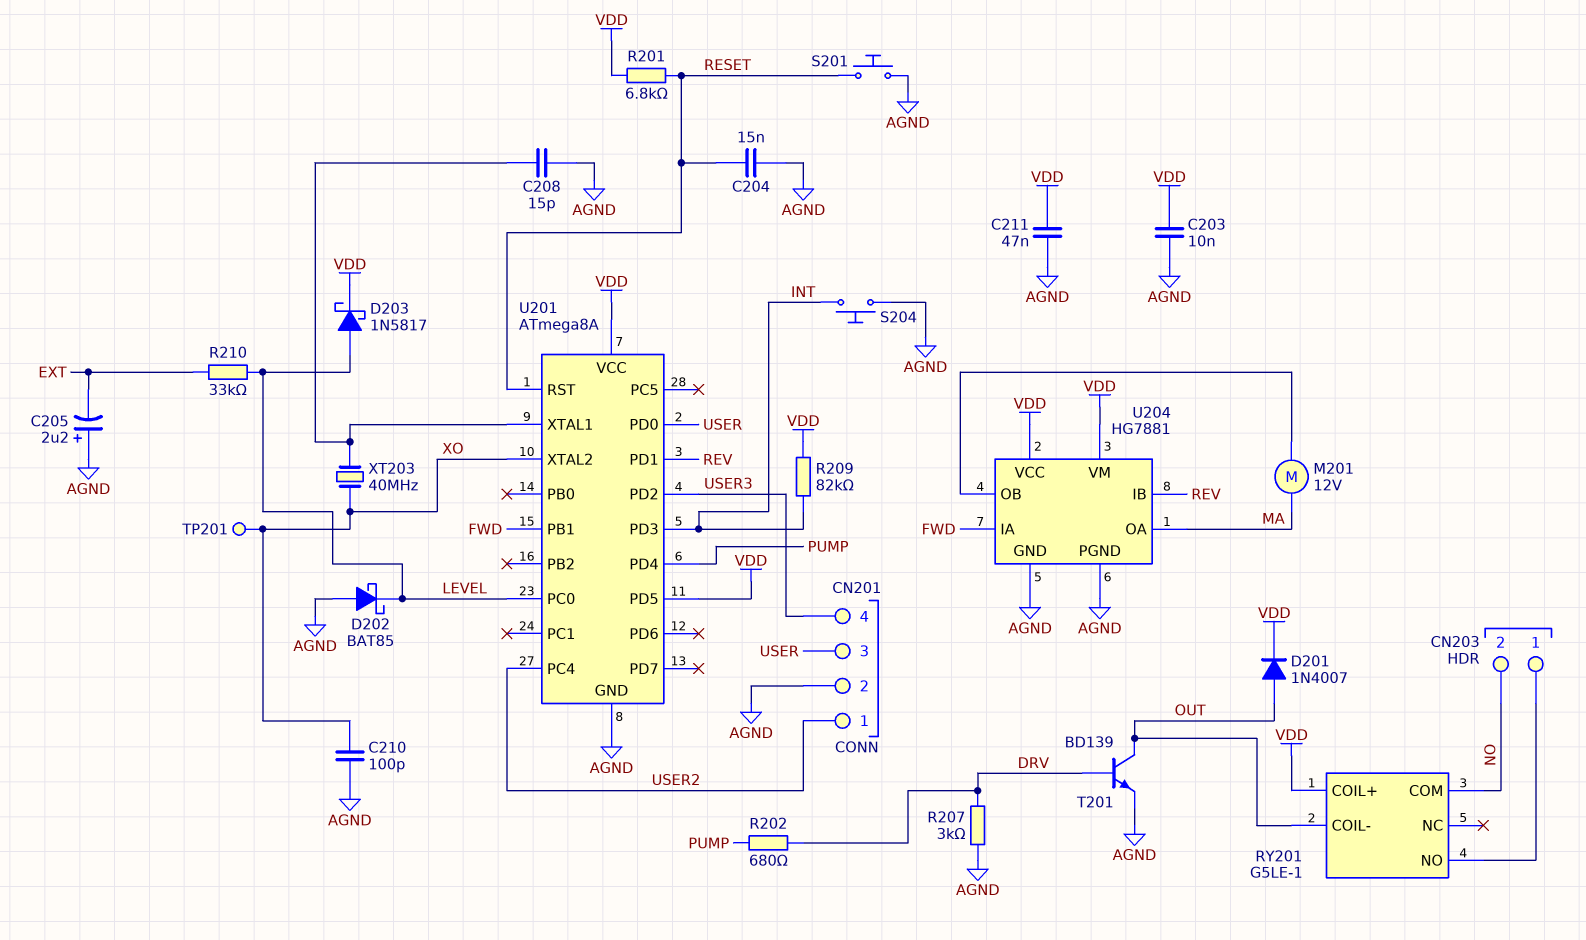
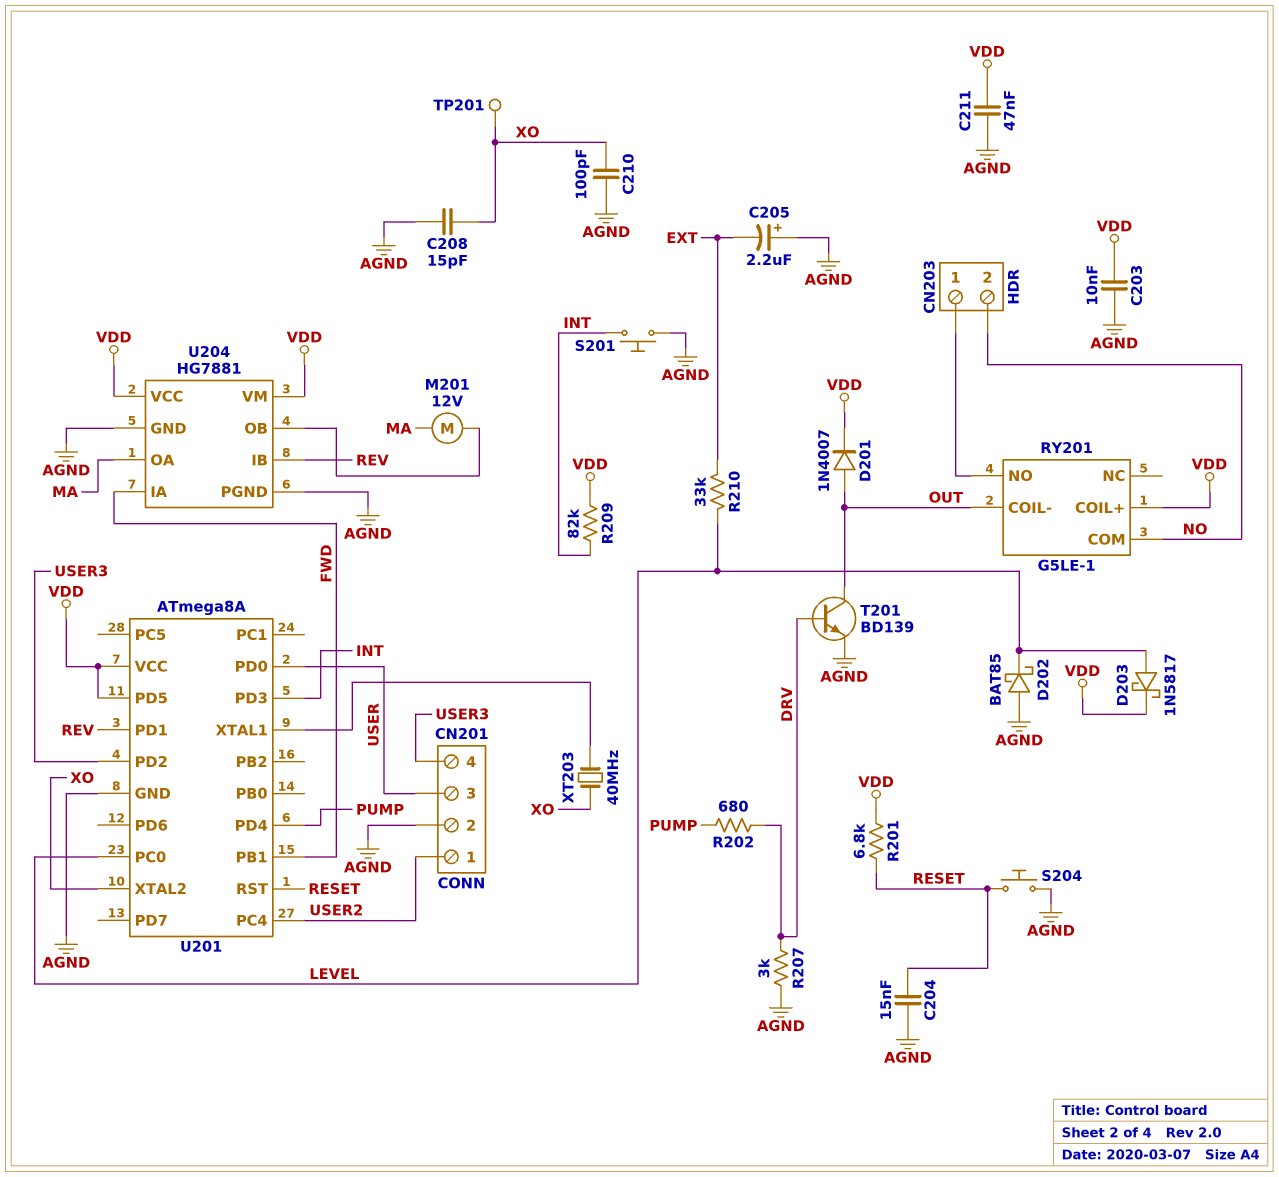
C208: 15pF (AGND, U201/XTAL1) -> 15pF (AGND, XO)
S201: button (AGND, RESET) -> button (AGND, INT)
S204: button (AGND, INT) -> button (AGND, RESET)

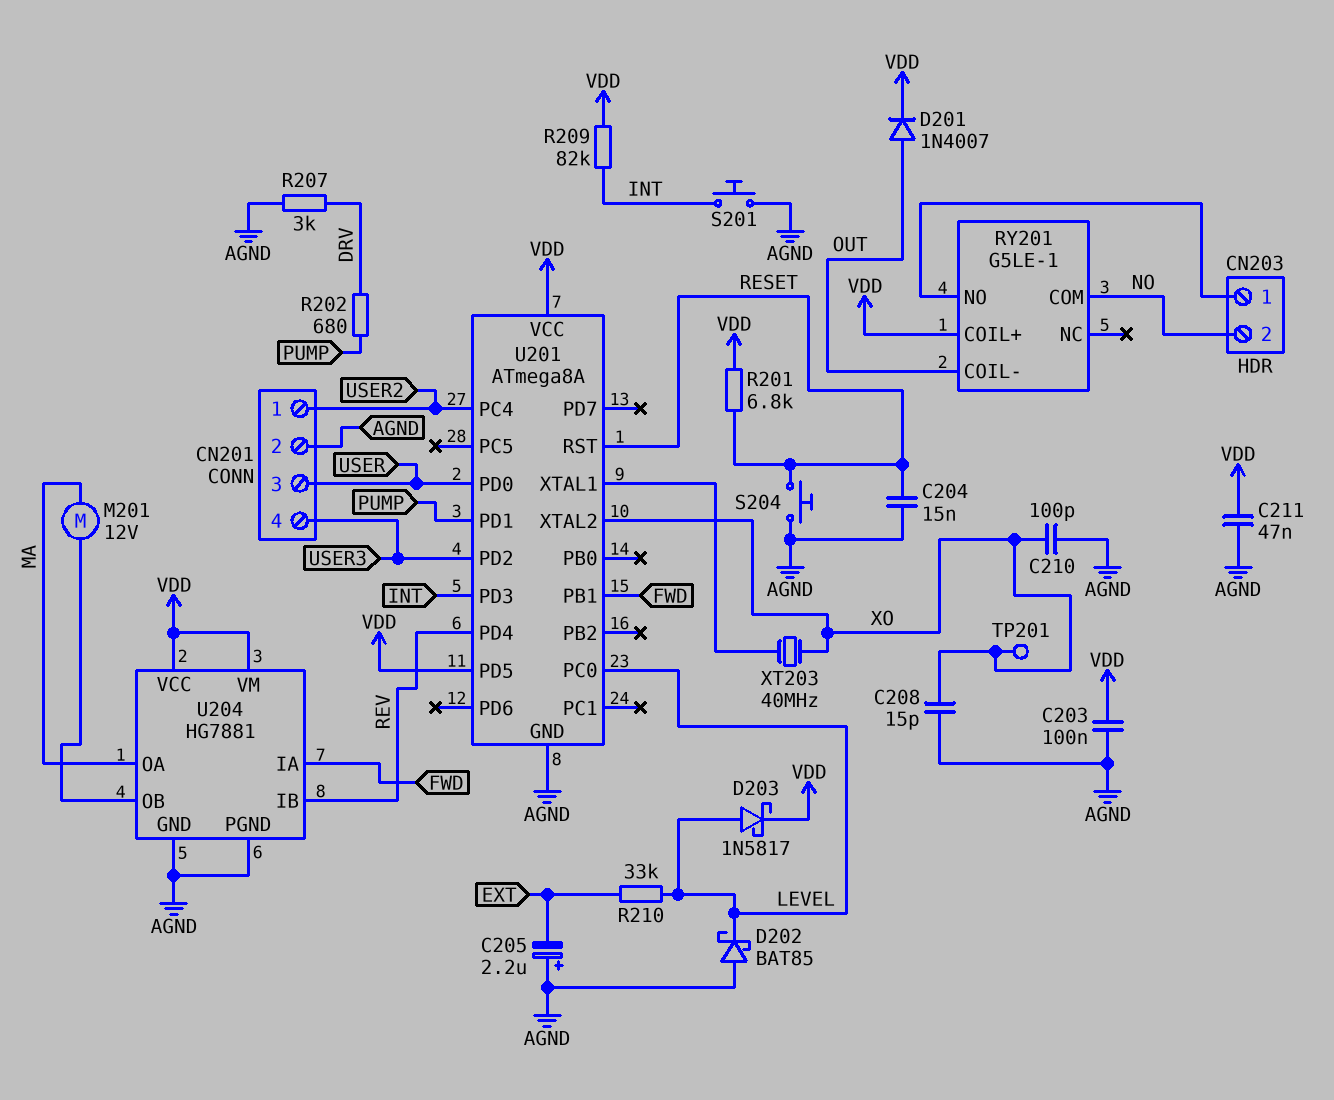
C203: 10nF (AGND, VDD) -> 100nF (AGND, VDD)
T201: NPN BD139 (B DRV, C OUT, E AGND) -> none
U201 pin PD1: REV -> PUMP
U201 pin PD4: PUMP -> REV

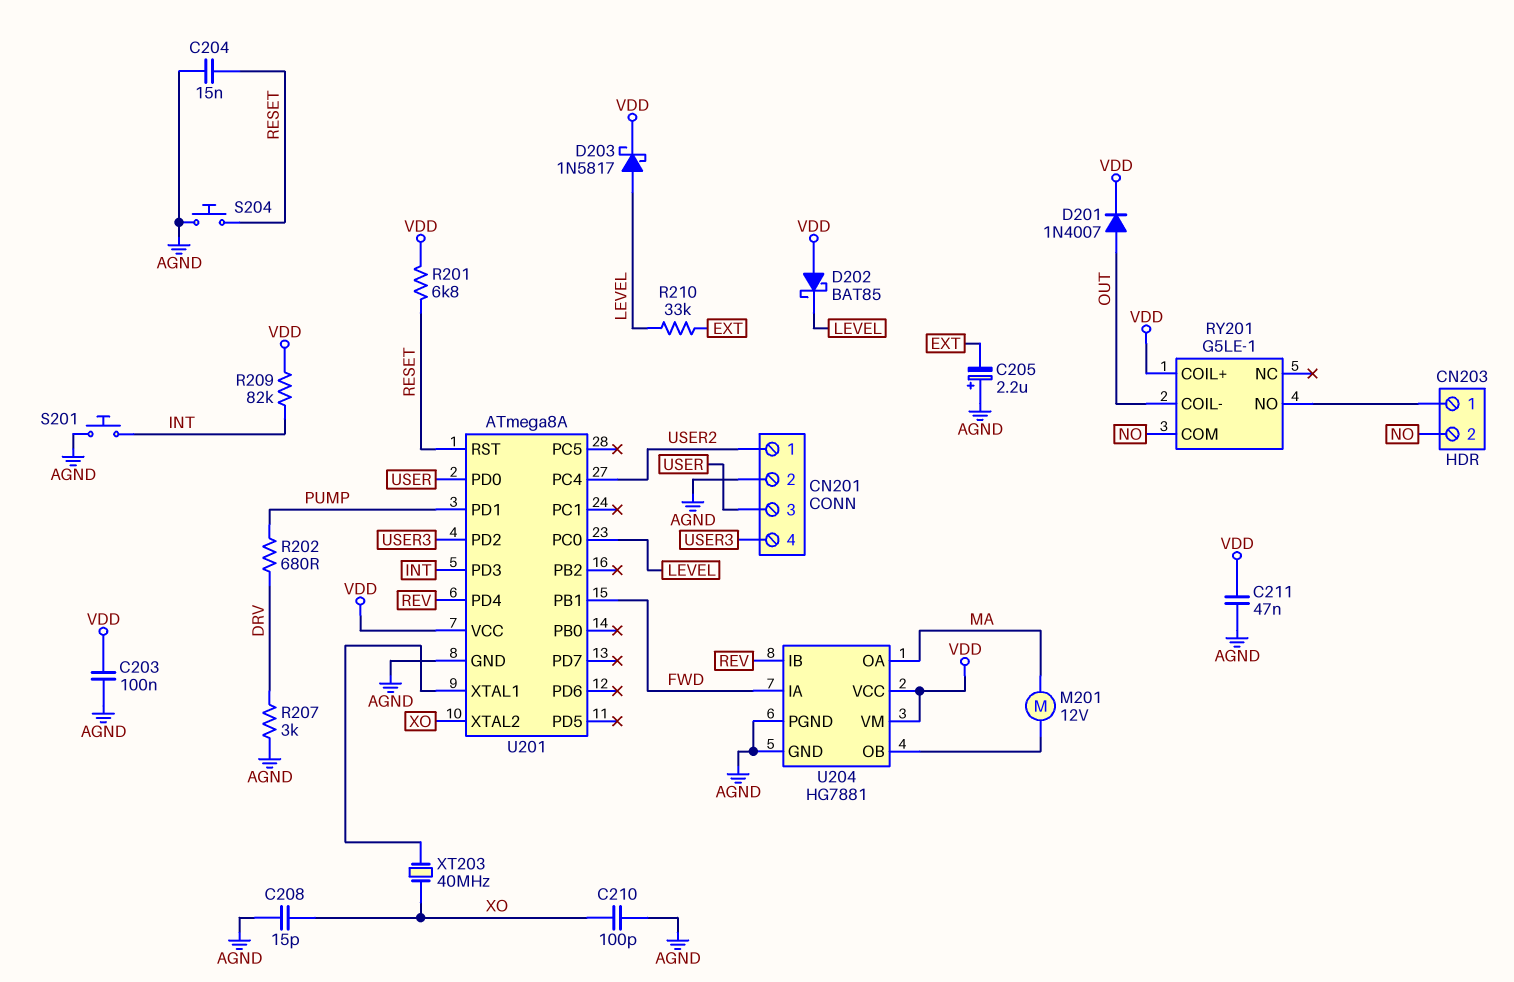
D202: schottky BAT85 (A AGND, K LEVEL) -> schottky BAT85 (A VDD, K LEVEL)
TP201: test point (XO) -> none
U201 pin PD5: VDD -> none

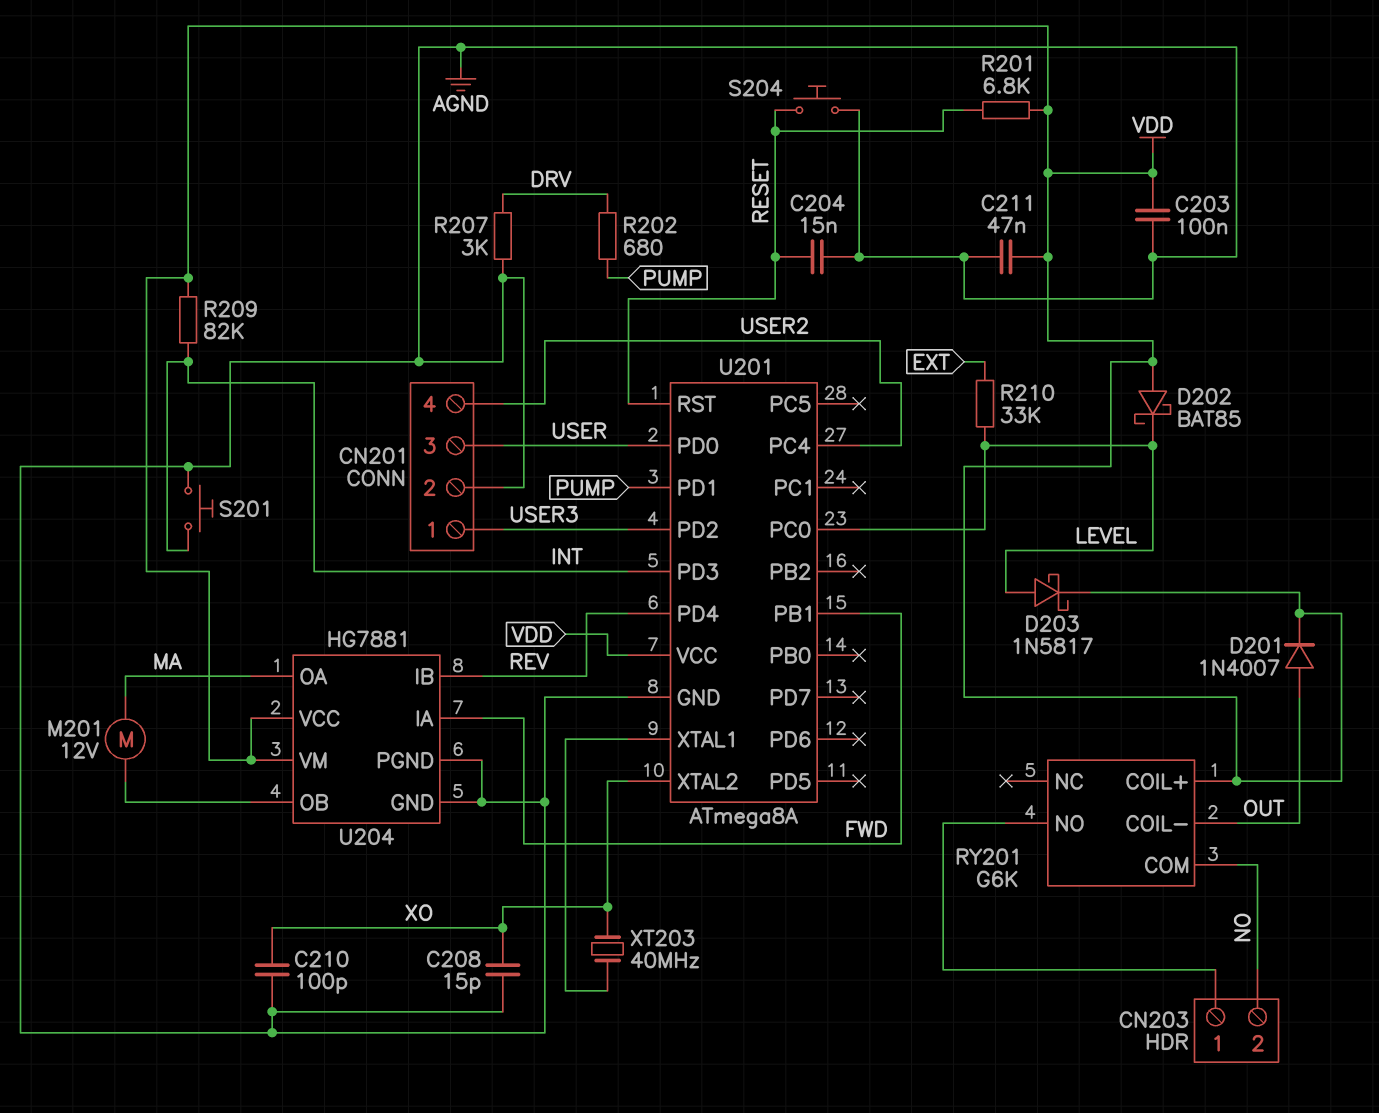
C205: 2.2uF (plus AGND, minus EXT) -> none
CN201 pin 1: USER2 -> USER3
CN201 pin 4: USER3 -> USER2
RY201: G5LE-1 -> G6K

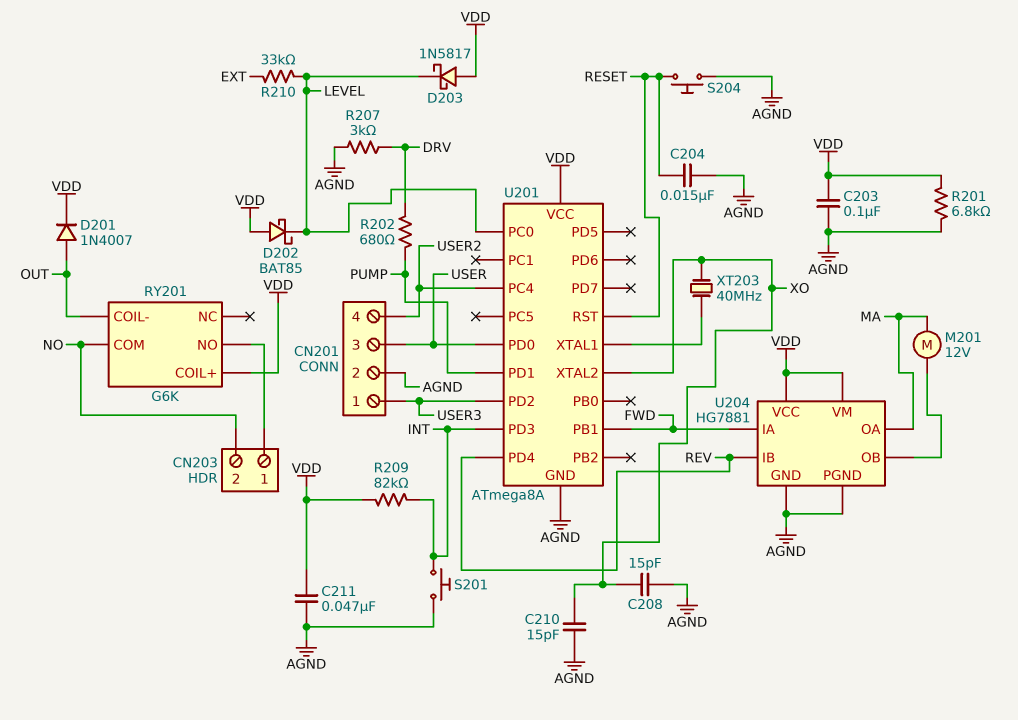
C210: 100pF (AGND, XO) -> 15pF (AGND, XO)
D203: schottky 1N5817 (A LEVEL, K VDD) -> schottky 1N5817 (A VDD, K LEVEL)
R201: 6.8k (RESET, VDD) -> 6.8k (AGND, VDD)

